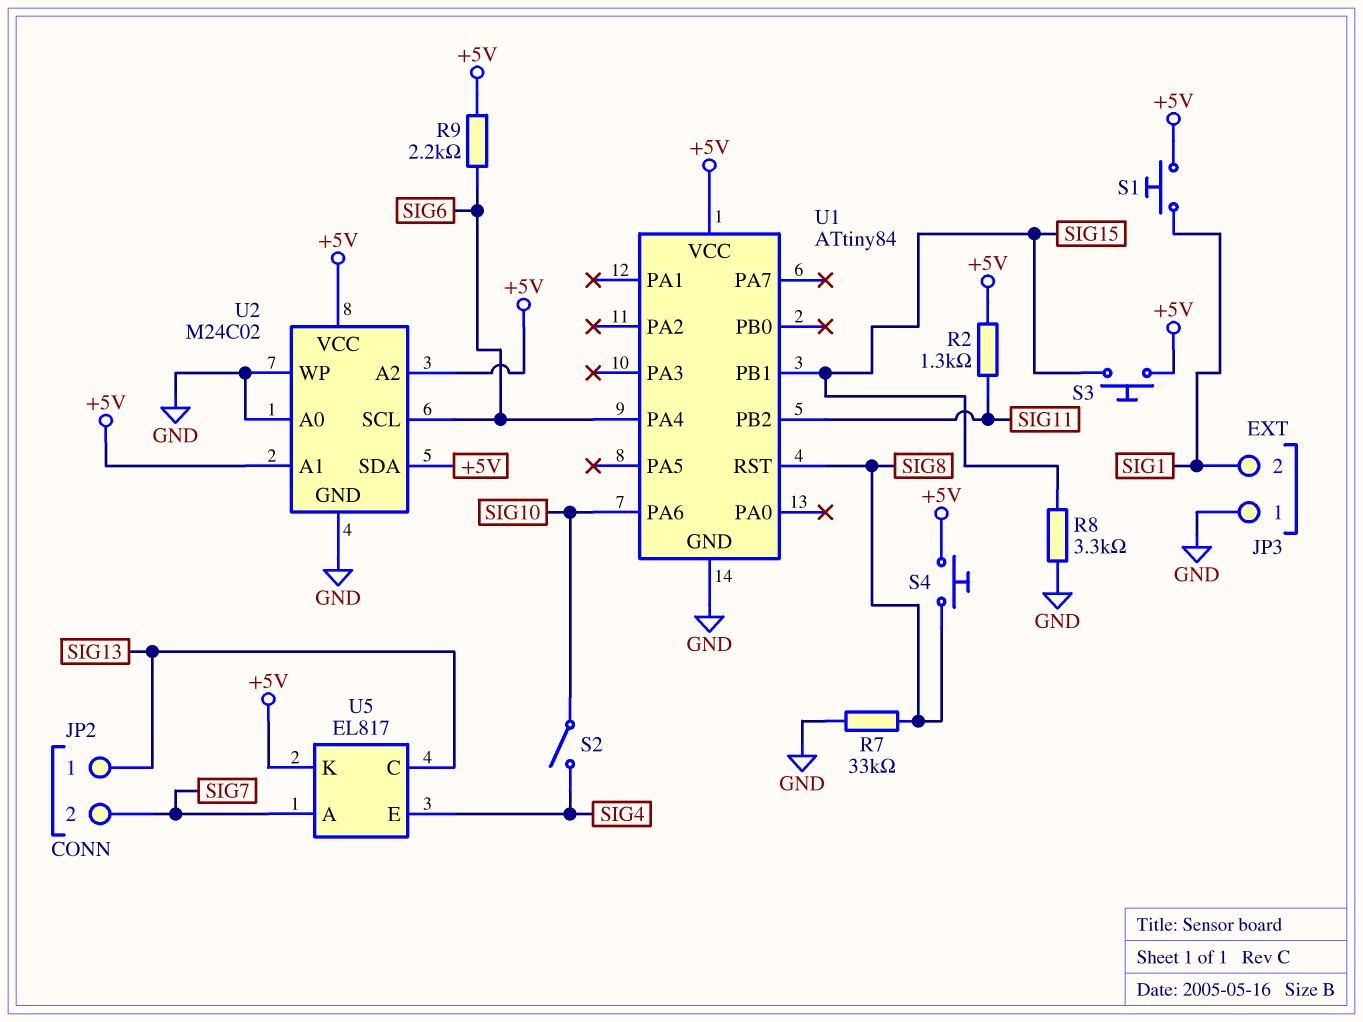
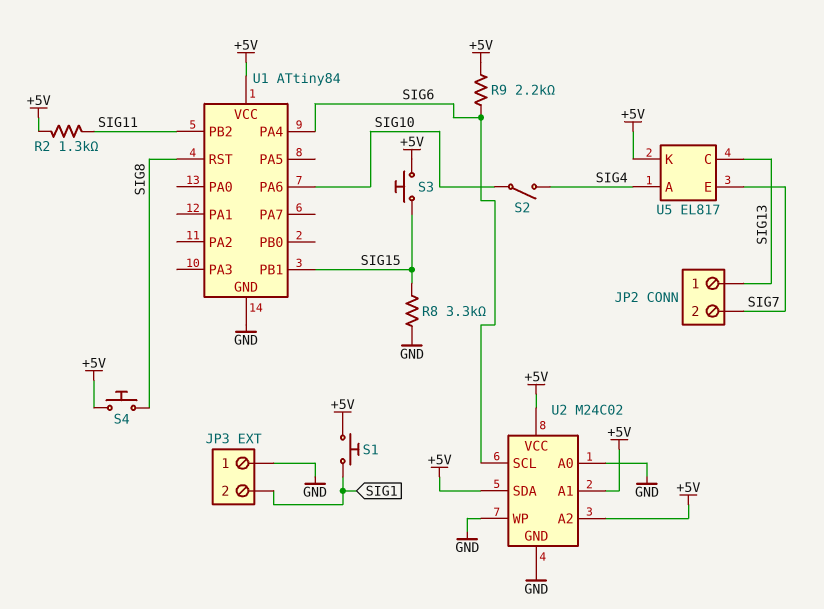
R7: 33k (GND, SIG8) -> none
U5 pin A: SIG7 -> SIG4
U5 pin E: SIG4 -> SIG7

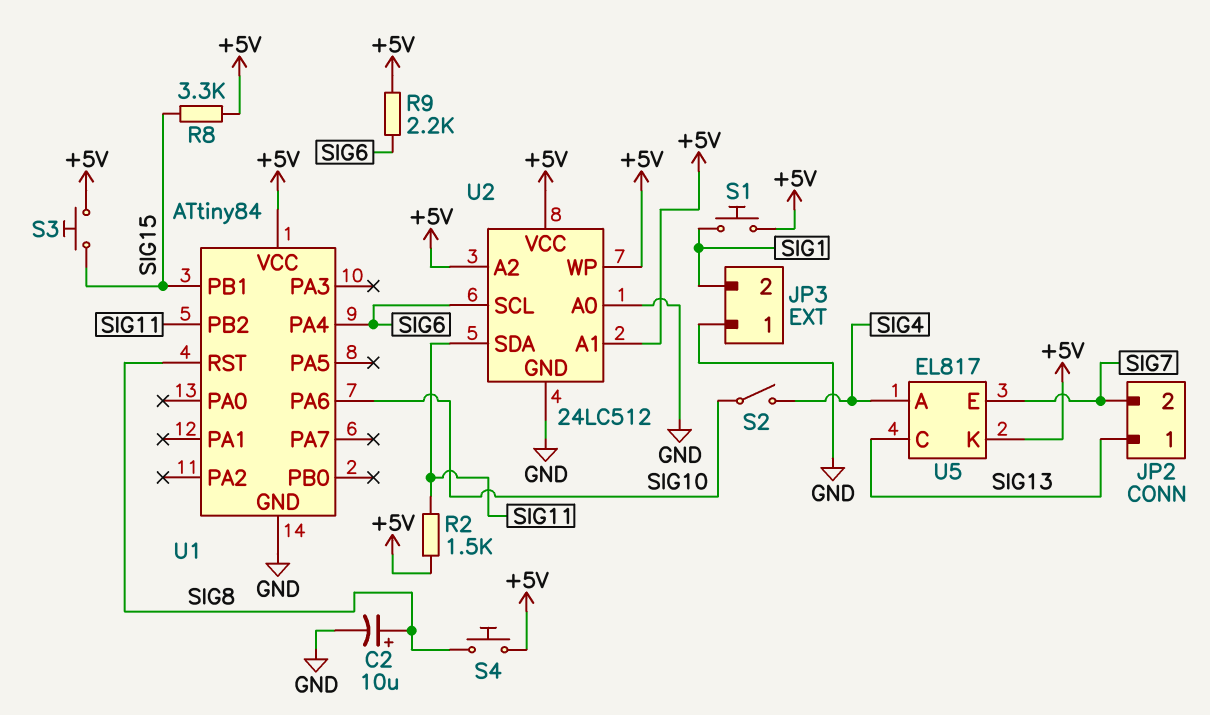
C2: none -> 10uF (plus SIG8, minus GND)
R2: 1.3k (+5V, SIG11) -> 1.5k (+5V, SIG11)
R8: 3.3k (GND, SIG15) -> 3.3k (+5V, SIG15)
U2: M24C02 -> 24LC512
U2 pin SDA: +5V -> SIG11
U2 pin WP: GND -> +5V

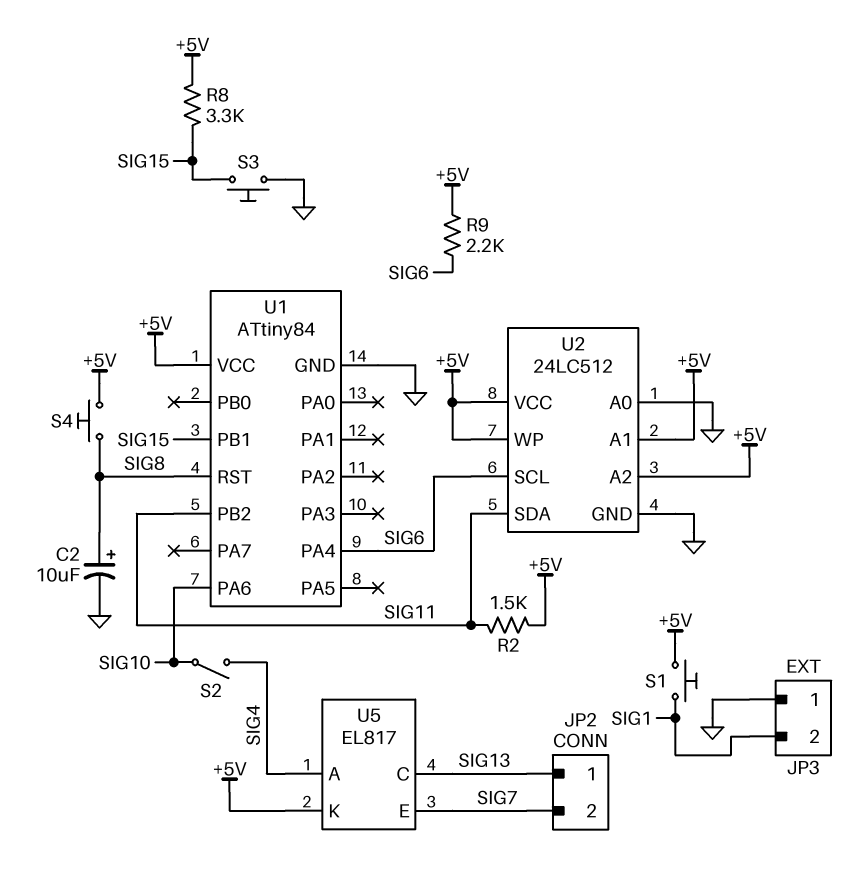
S3: button (+5V, SIG15) -> button (GND, SIG15)

